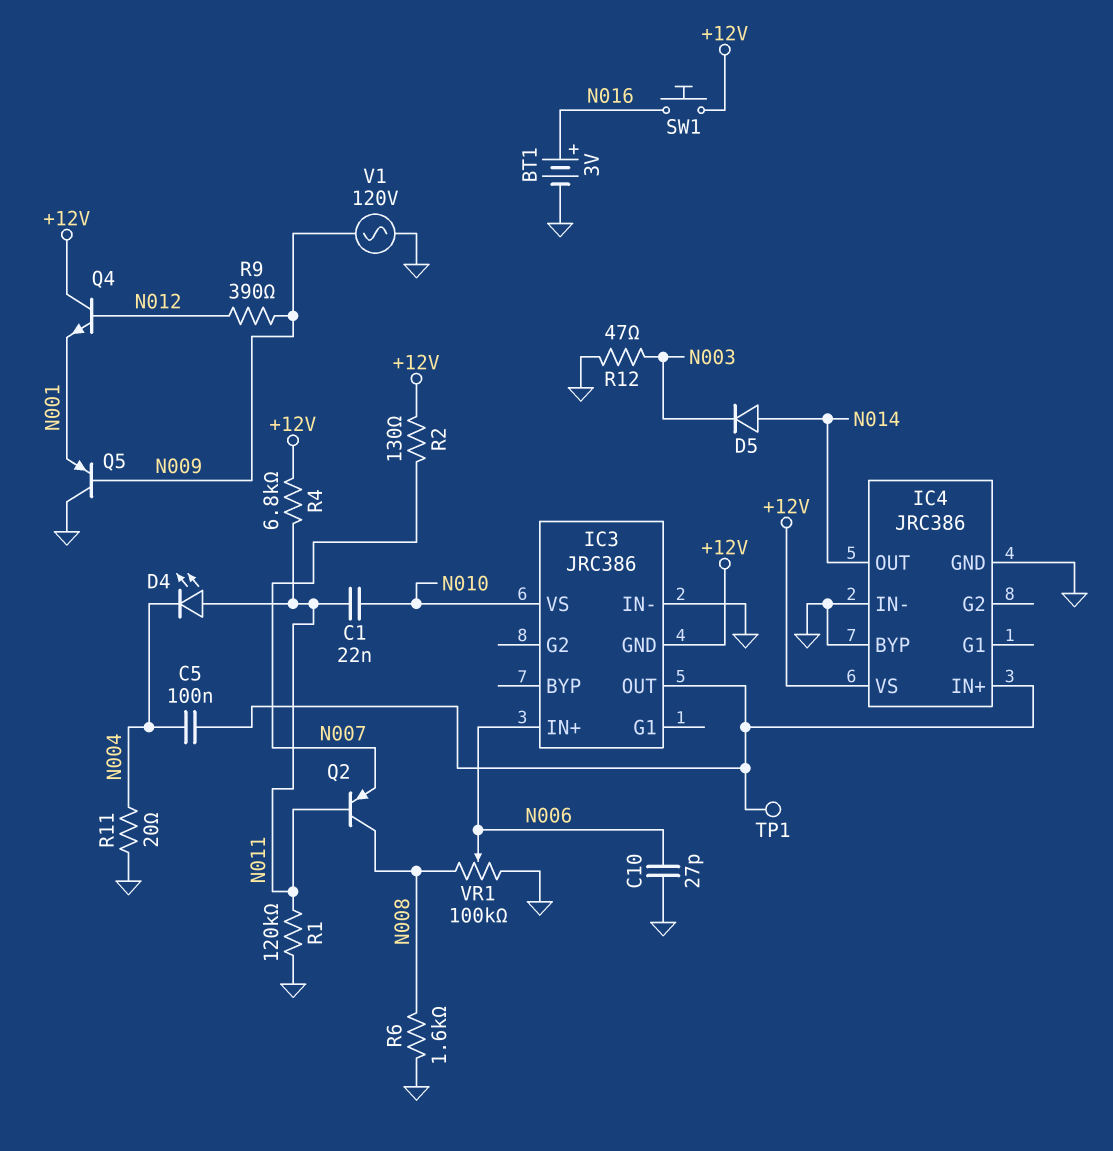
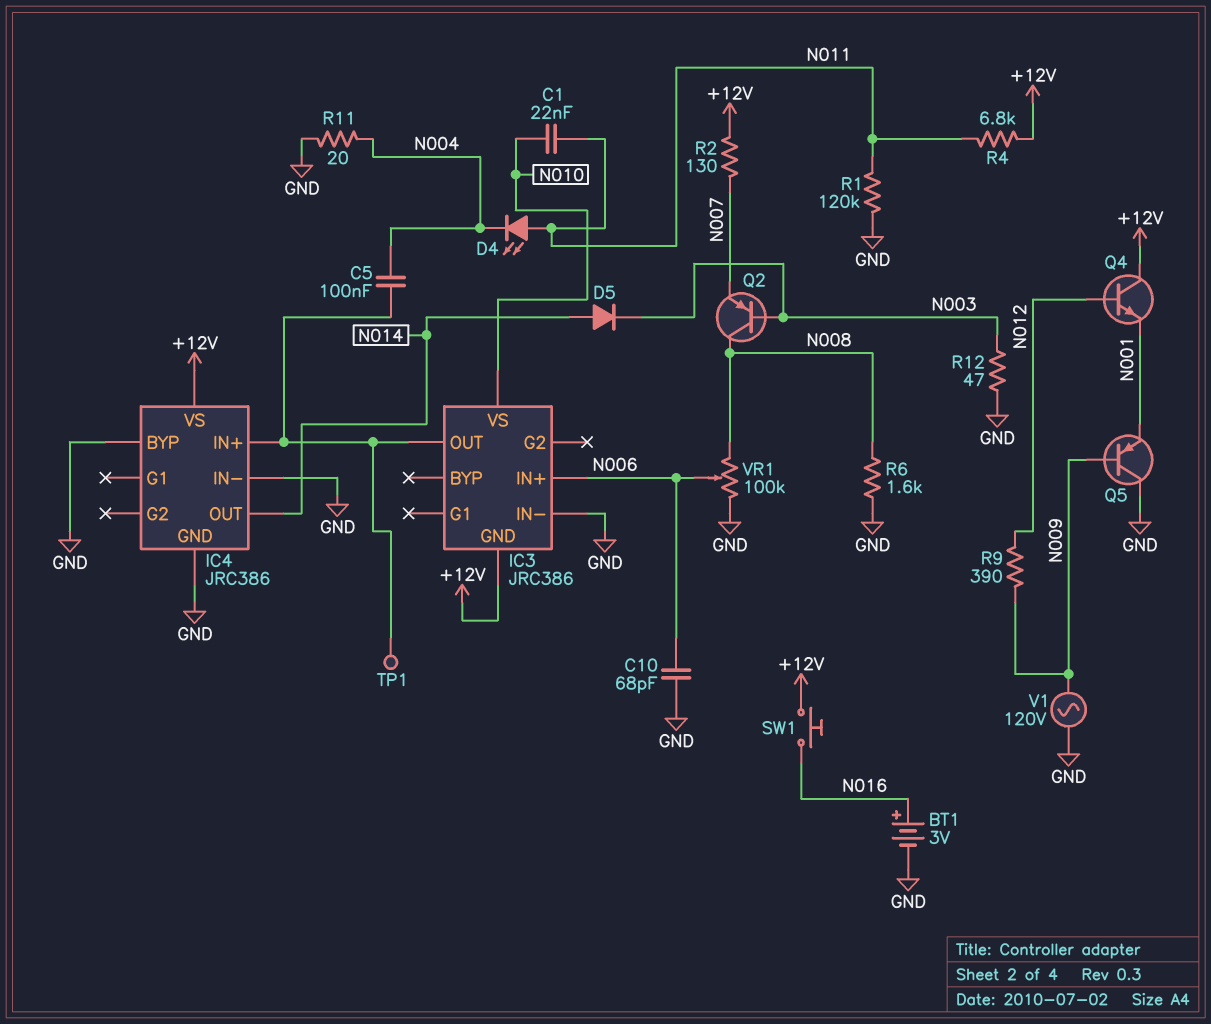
C10: 27pF (GND, N006) -> 68pF (GND, N006)
Q2: PNP (B N011, C N008, E N007) -> PNP (B N003, C N008, E N007)

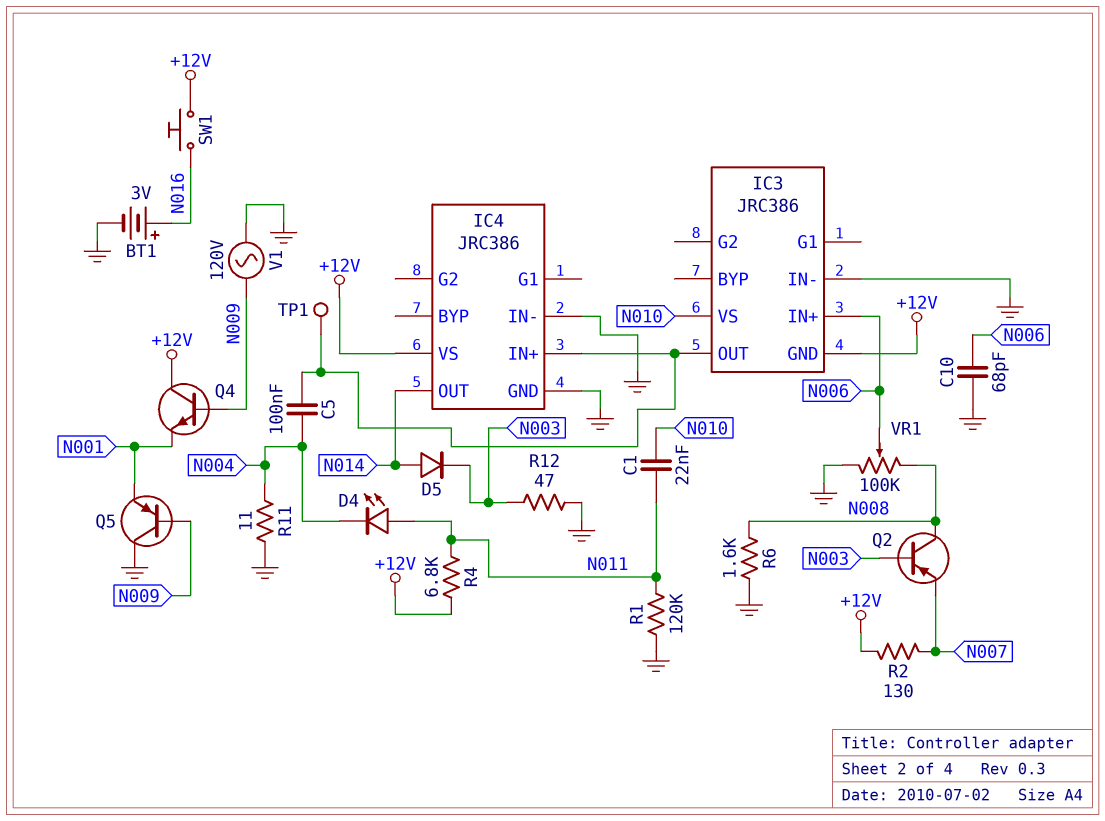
IC4 pin BYP: GND -> none
Q4: NPN (B N012, C +12V, E N001) -> NPN (B N009, C +12V, E N001)
R9: 390 (N009, N012) -> none
R11: 20 (GND, N004) -> 11 (GND, N004)

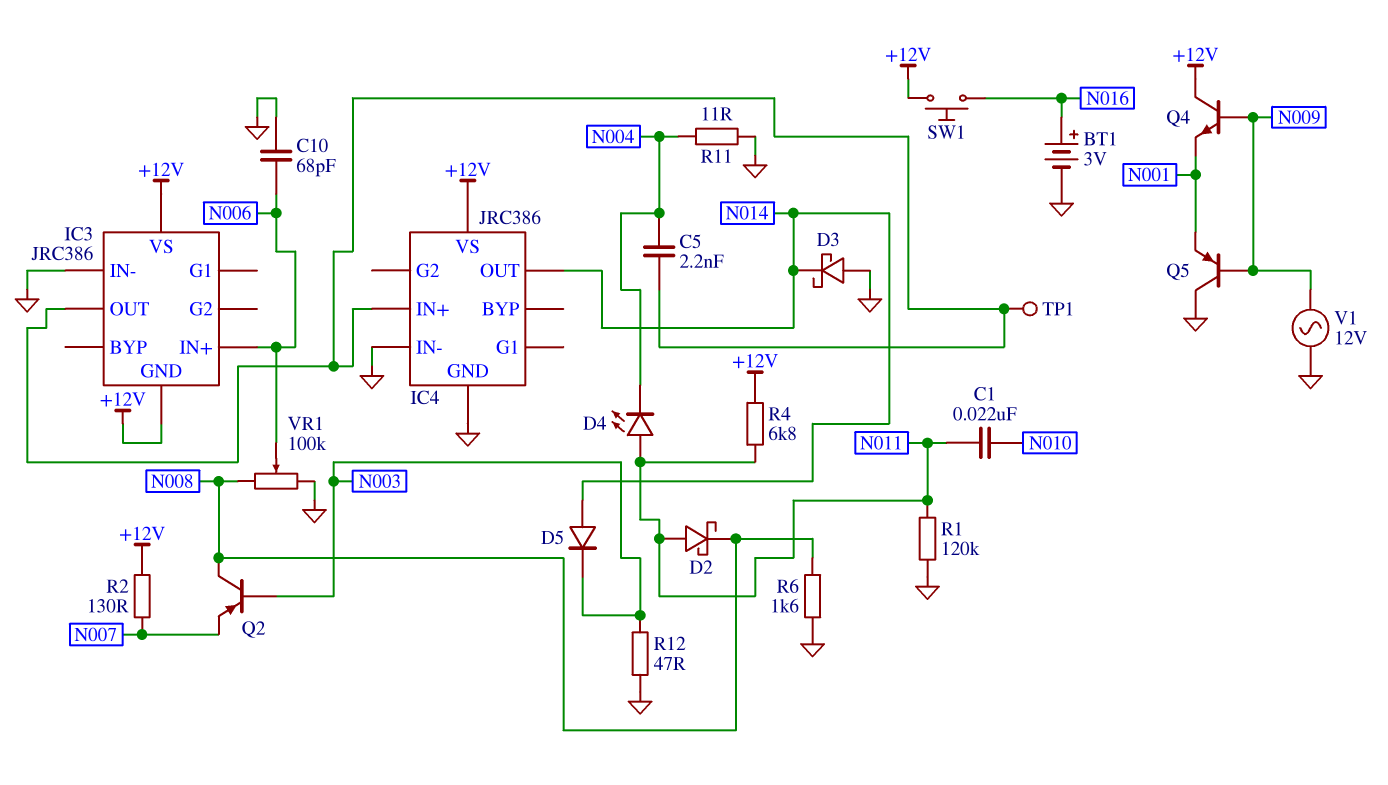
C5: 100nF (IC3/OUT, N004) -> 2.2nF (IC3/OUT, N004)
D2: none -> schottky (A N011, K N008)
D3: none -> schottky (A GND, K N014)
IC3 pin VS: N010 -> +12V
V1: AC 120V (GND, N009) -> AC 12V (GND, N009)

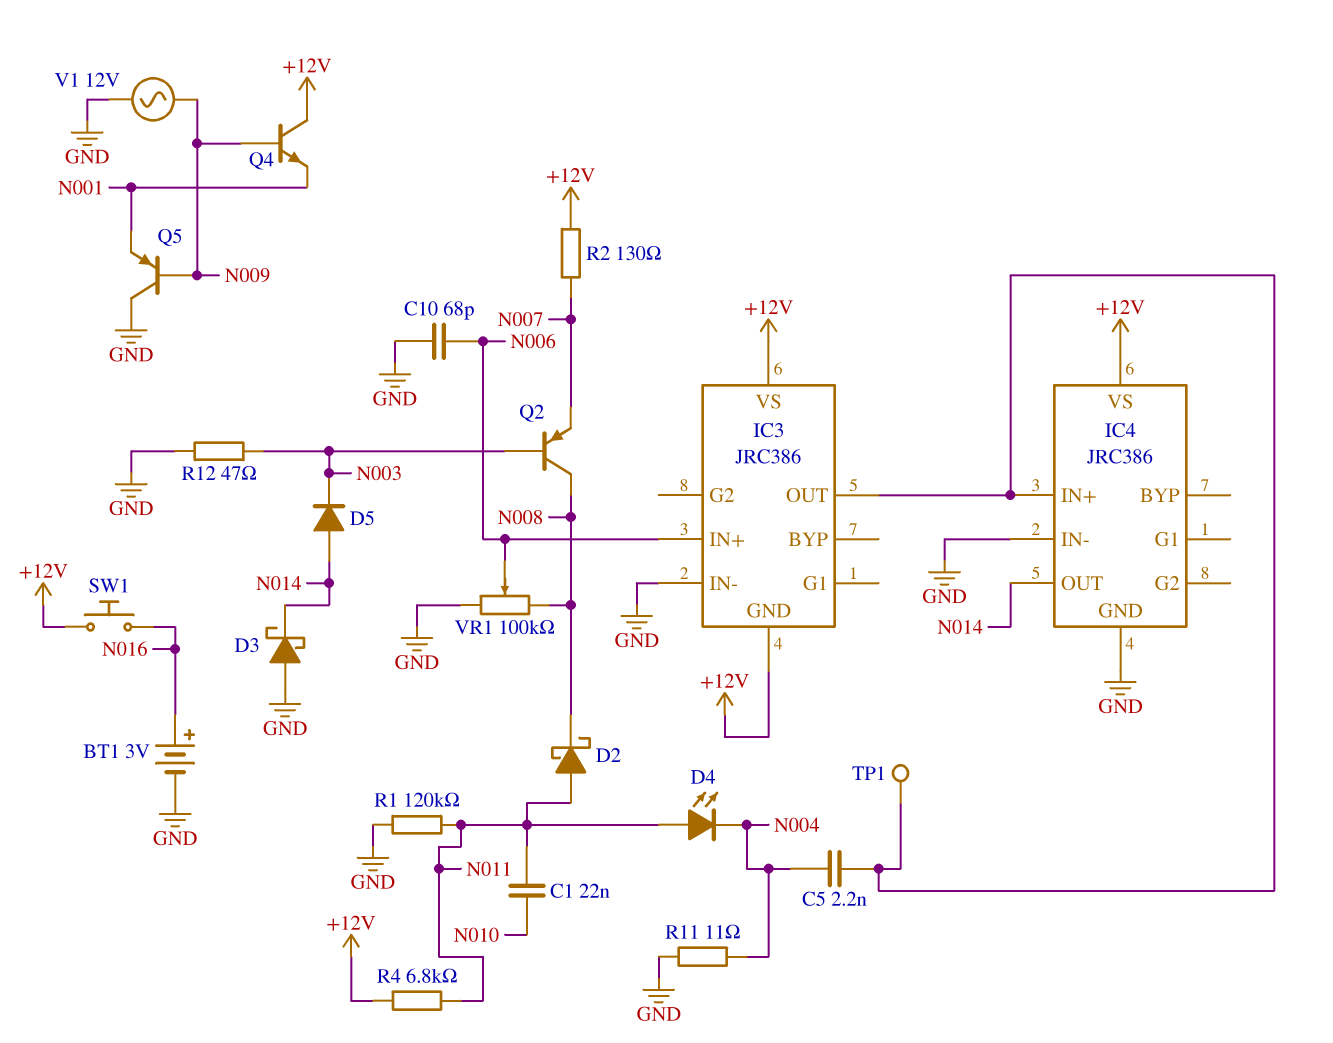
R6: 1.6k (GND, N008) -> none

